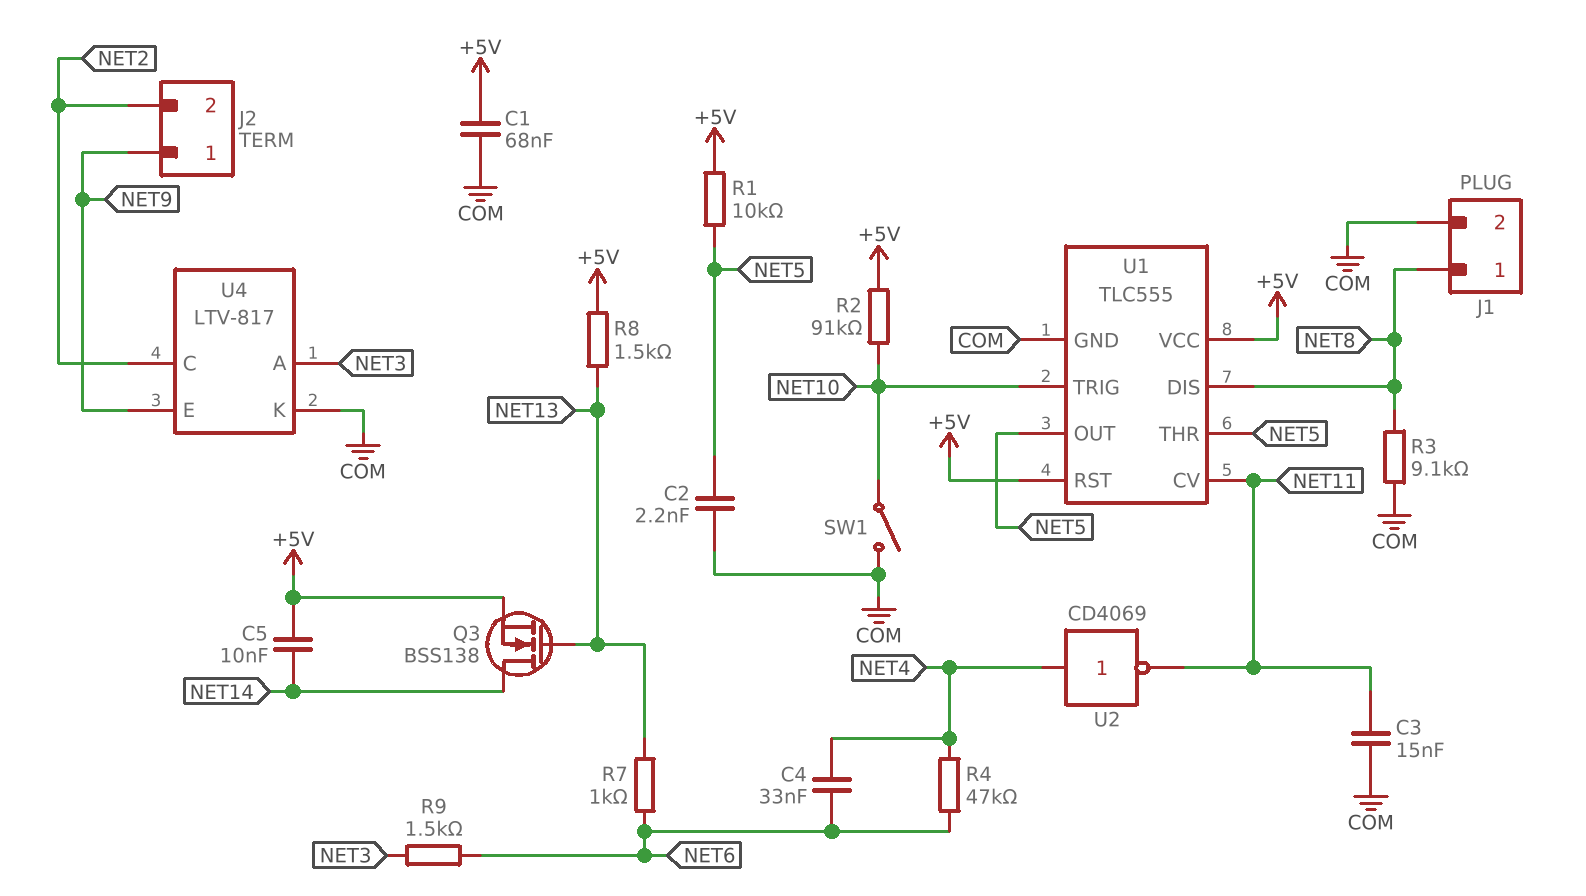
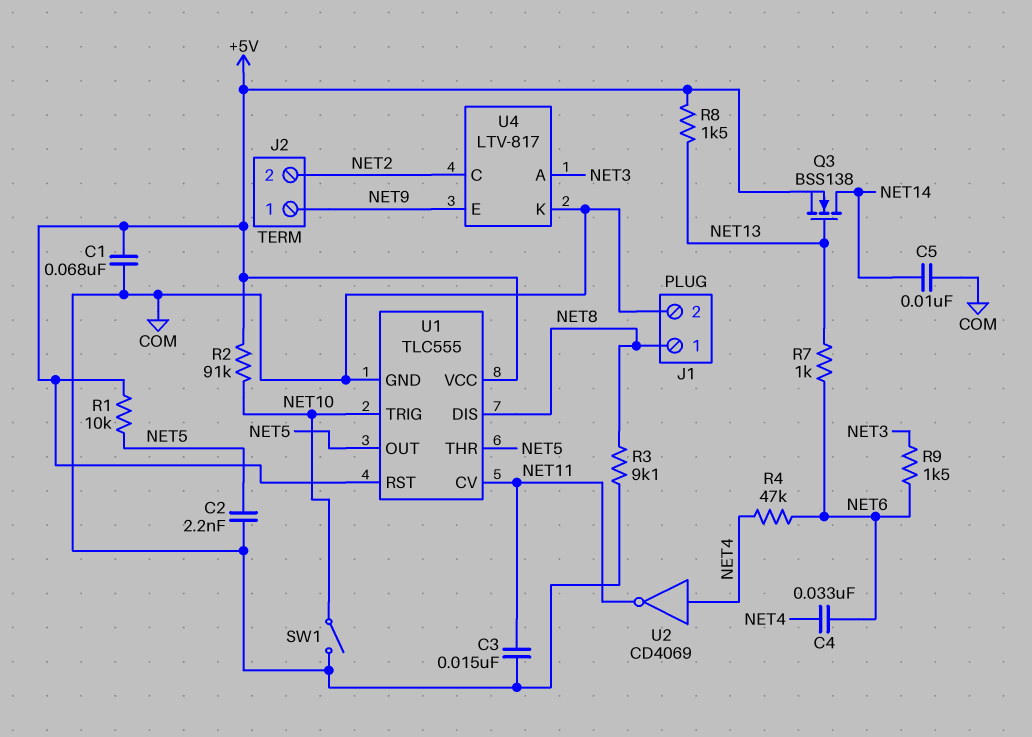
C5: 10nF (+5V, NET14) -> 10nF (COM, NET14)

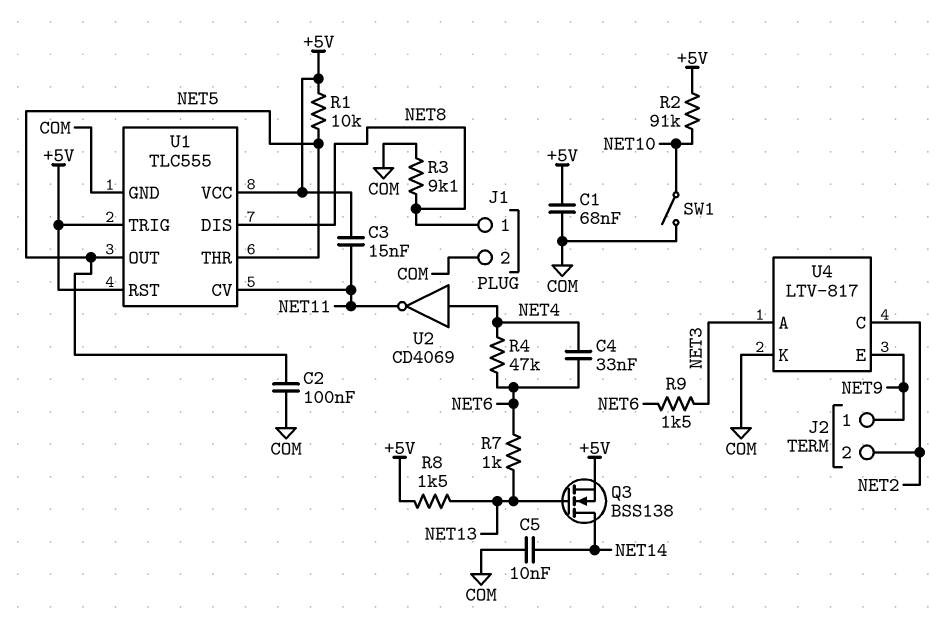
C2: 2.2nF (COM, NET5) -> 100nF (COM, NET5)
C3: 15nF (COM, NET11) -> 15nF (+5V, NET11)
U1 pin TRIG: NET10 -> +5V

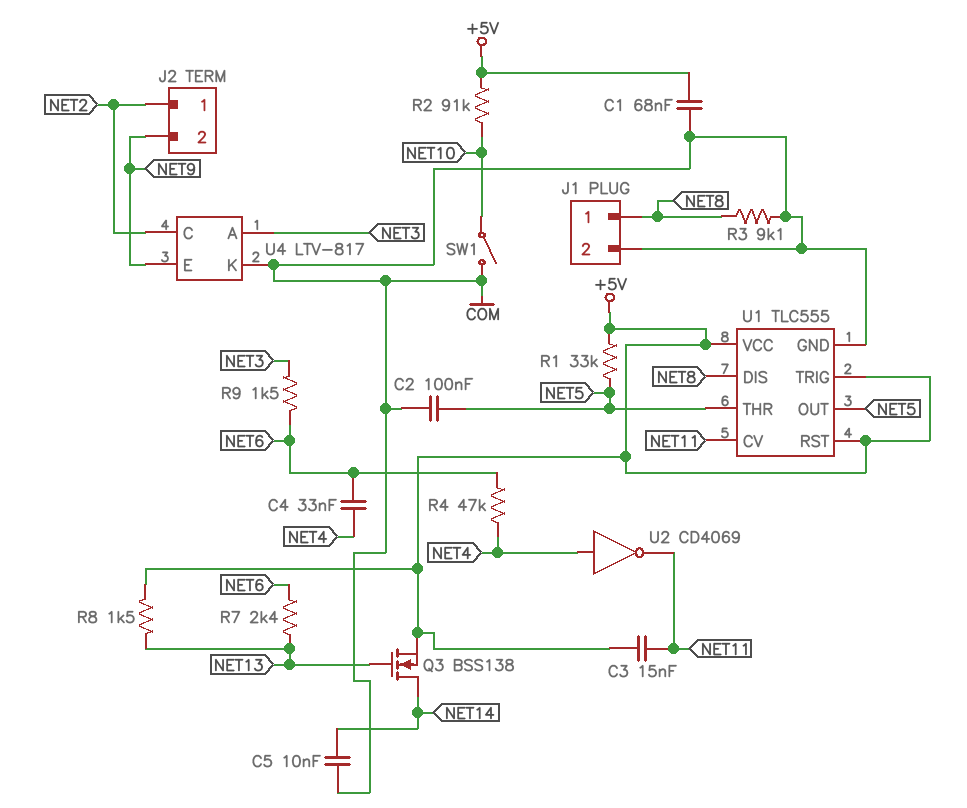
J2 pin 1: NET9 -> NET2
J2 pin 2: NET2 -> NET9
R1: 10k (+5V, NET5) -> 33k (+5V, NET5)
R7: 1k (NET6, NET13) -> 2.4k (NET6, NET13)

